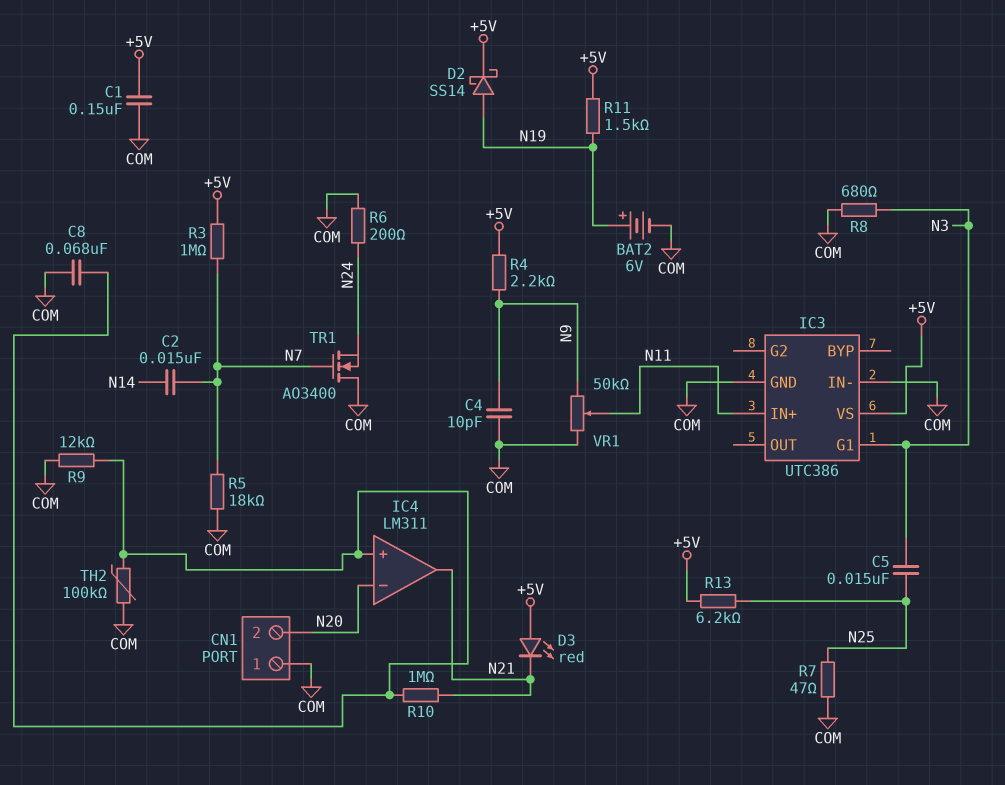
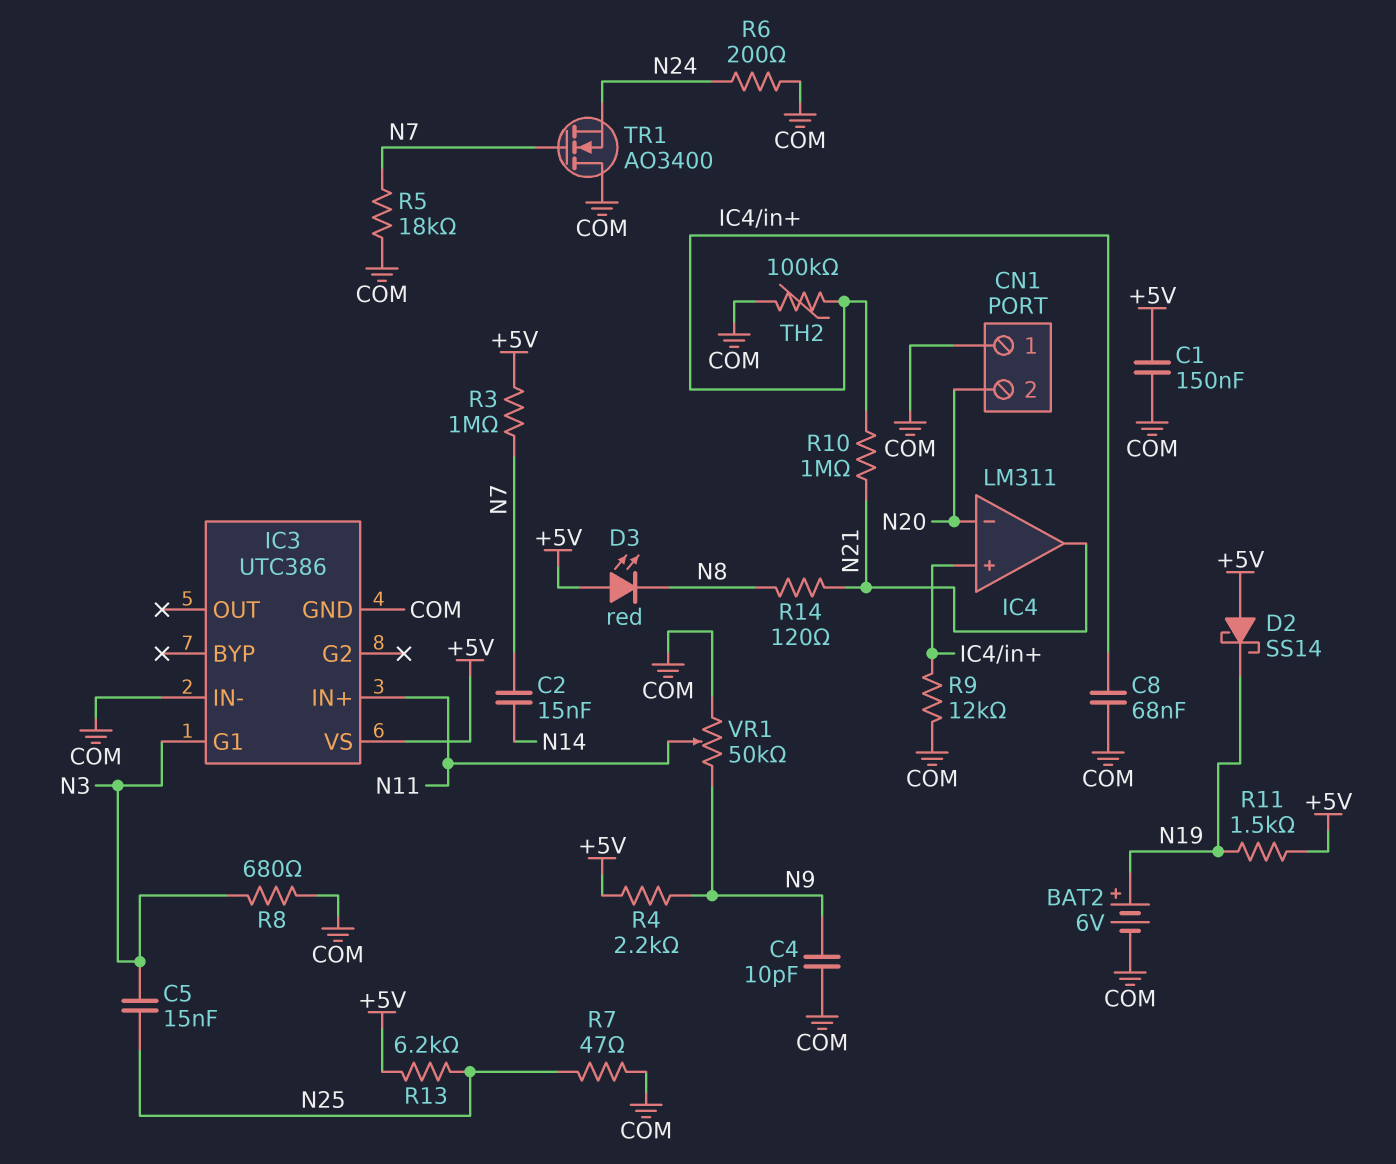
D2: schottky SS14 (A N19, K +5V) -> schottky SS14 (A +5V, K N19)
D3: LED red (A +5V, K N21) -> LED red (A +5V, K N8)
R14: none -> 120 (N8, N21)

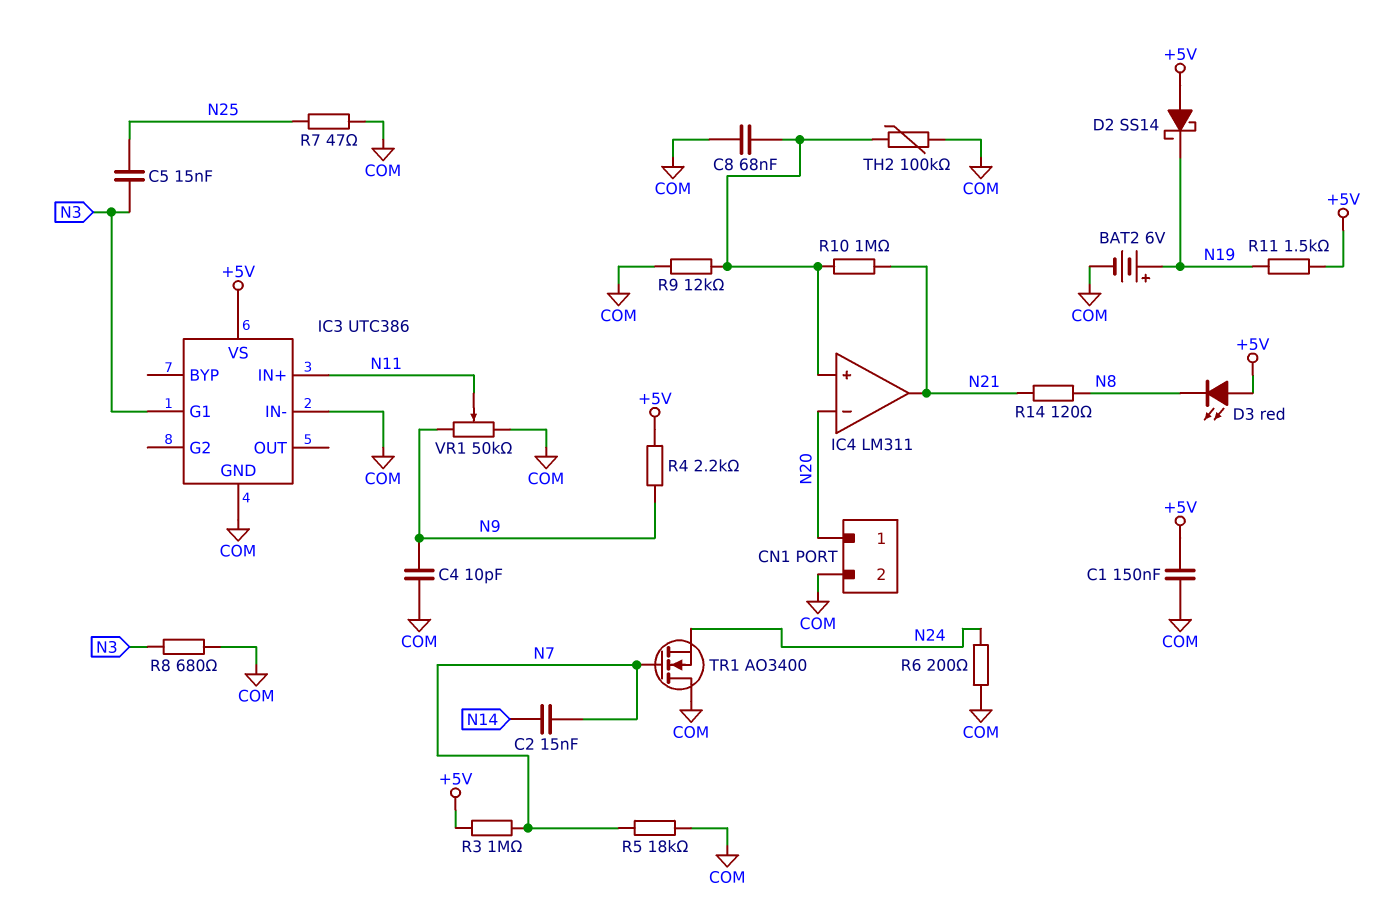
CN1 pin 1: COM -> N20
CN1 pin 2: N20 -> COM
R13: 6.2k (+5V, N25) -> none

